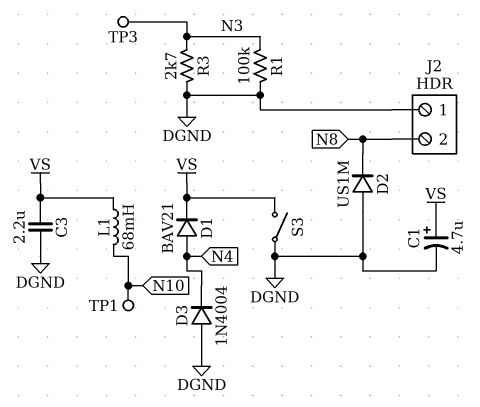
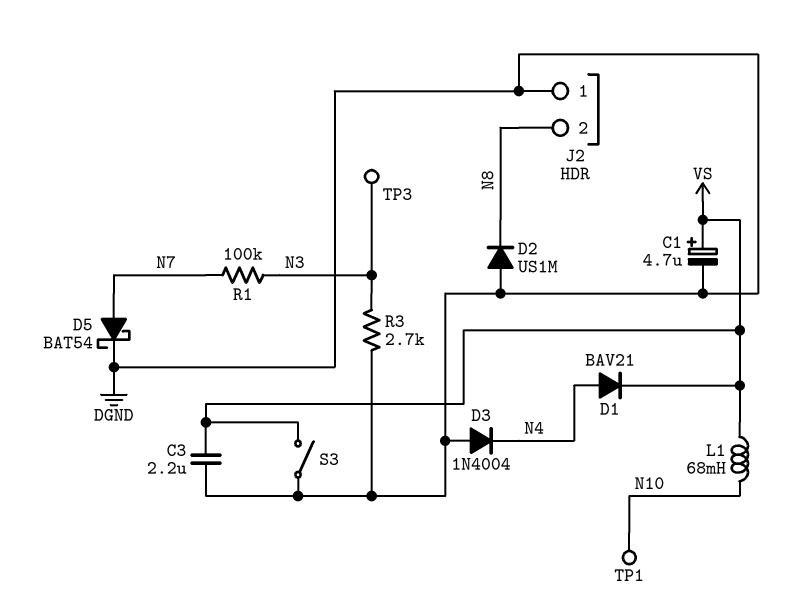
D5: none -> schottky BAT54 (A N7, K DGND)
R1: 100k (DGND, N3) -> 100k (N3, N7)

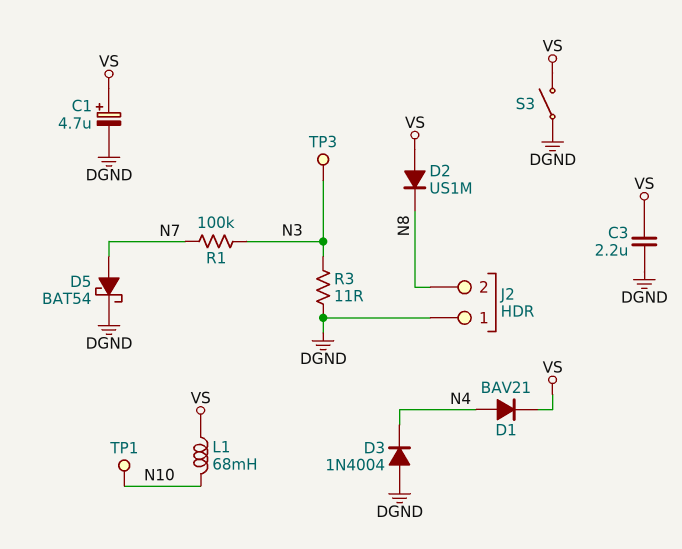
D2: diode US1M (A DGND, K N8) -> diode US1M (A VS, K N8)
R3: 2.7k (DGND, N3) -> 11 (DGND, N3)

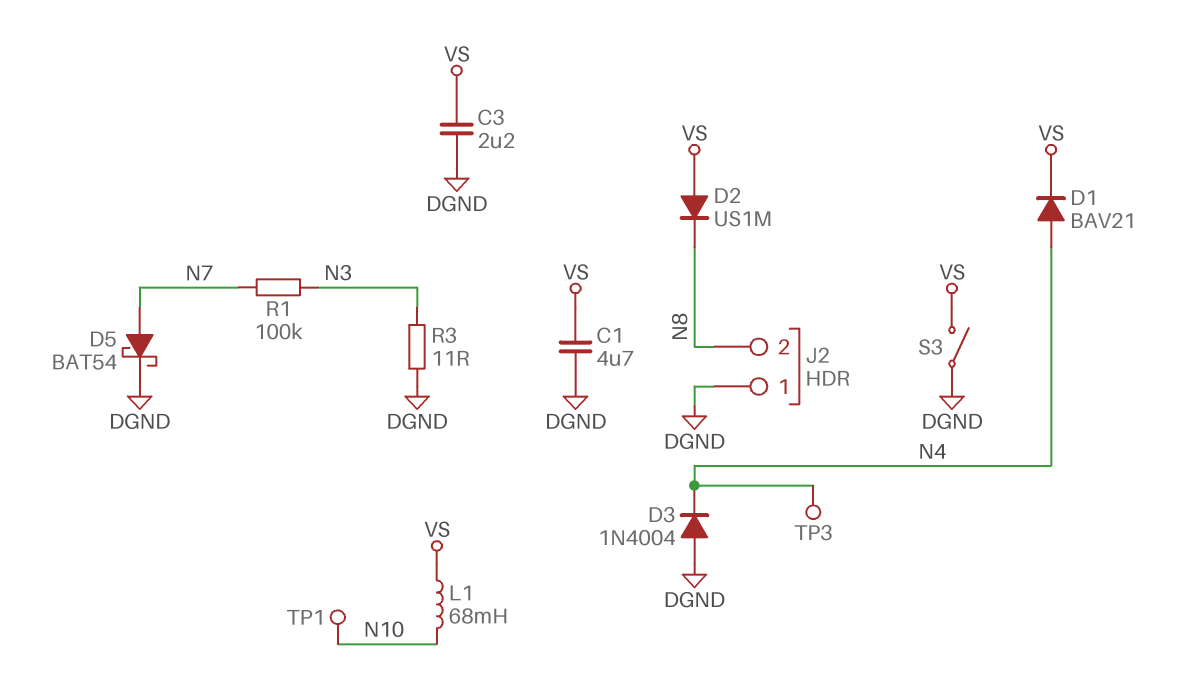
C1: 4.7uF (plus VS, minus DGND) -> 4.7uF (DGND, VS)
TP3: test point (N3) -> test point (N4)

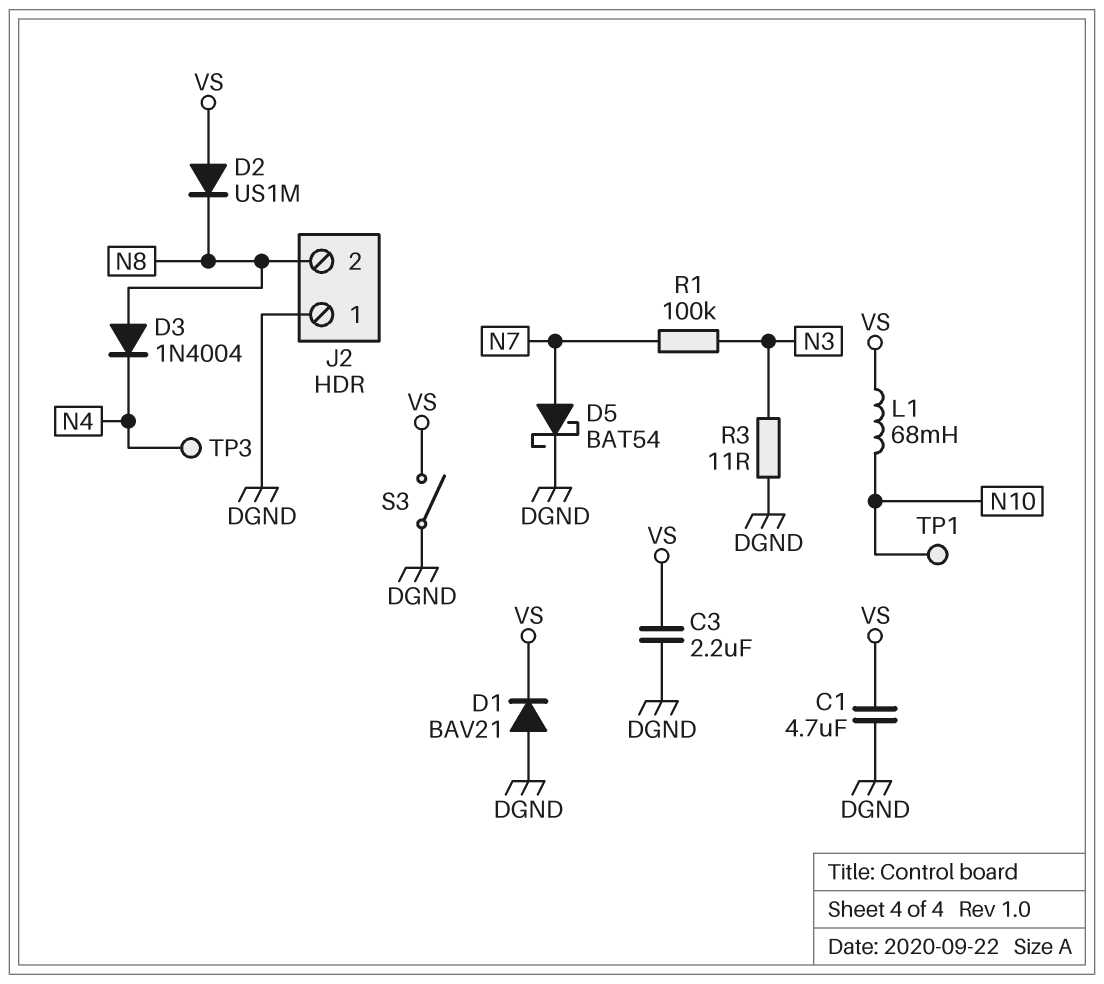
D1: diode BAV21 (A N4, K VS) -> diode BAV21 (A DGND, K VS)
D3: diode 1N4004 (A DGND, K N4) -> diode 1N4004 (A N8, K N4)

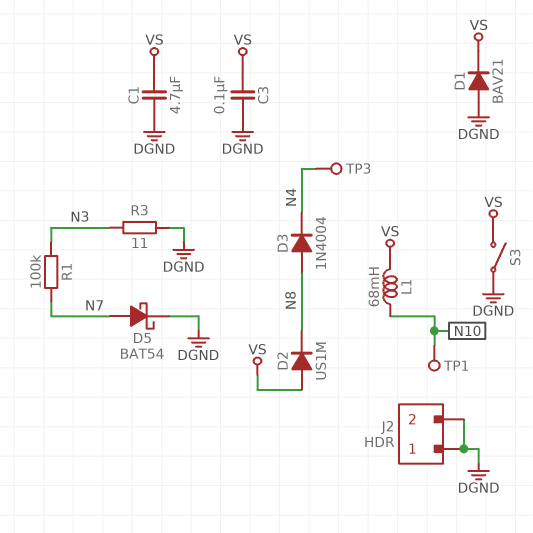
C3: 2.2uF (DGND, VS) -> 100nF (DGND, VS)
J2 pin 2: N8 -> DGND

